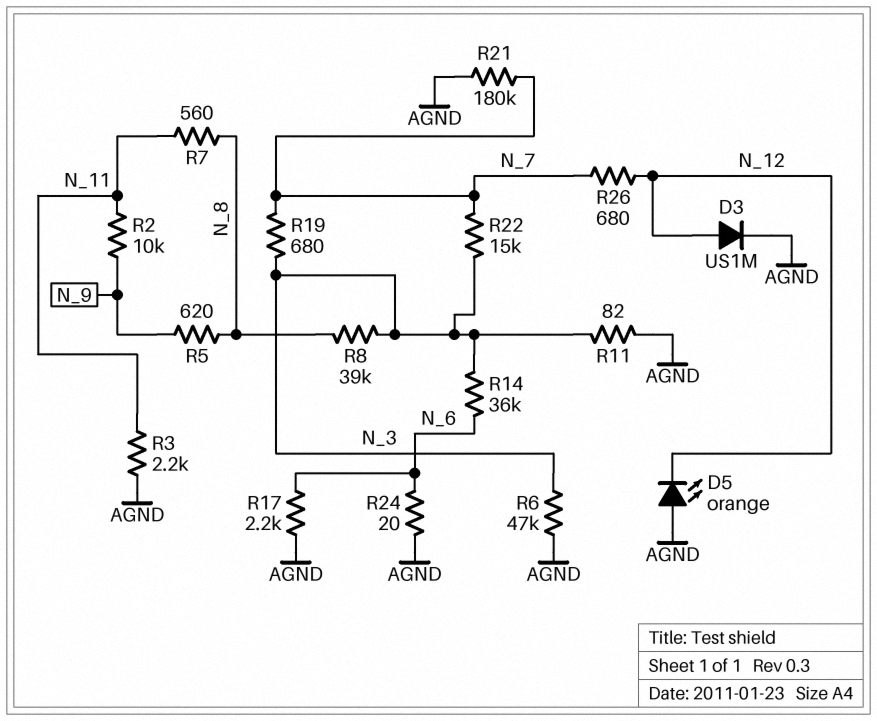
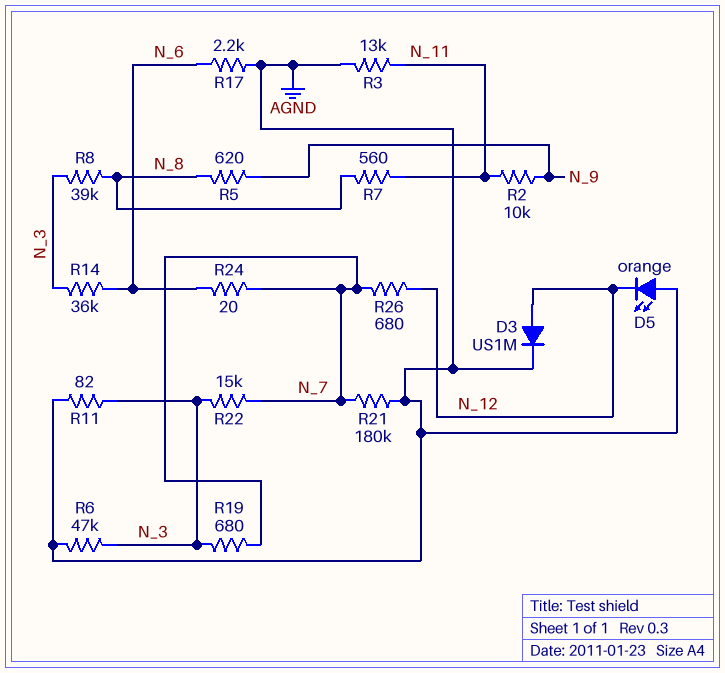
R3: 2.2k (AGND, N_11) -> 13k (AGND, N_11)
R24: 20 (AGND, N_6) -> 20 (N_6, N_7)

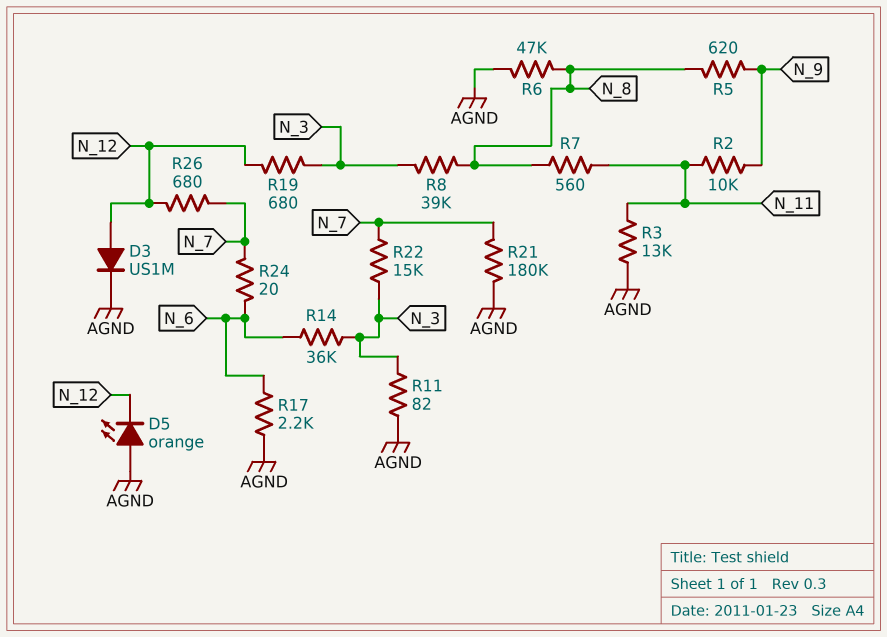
R6: 47k (AGND, N_3) -> 47k (AGND, N_8)
R19: 680 (N_3, N_7) -> 680 (N_3, N_12)

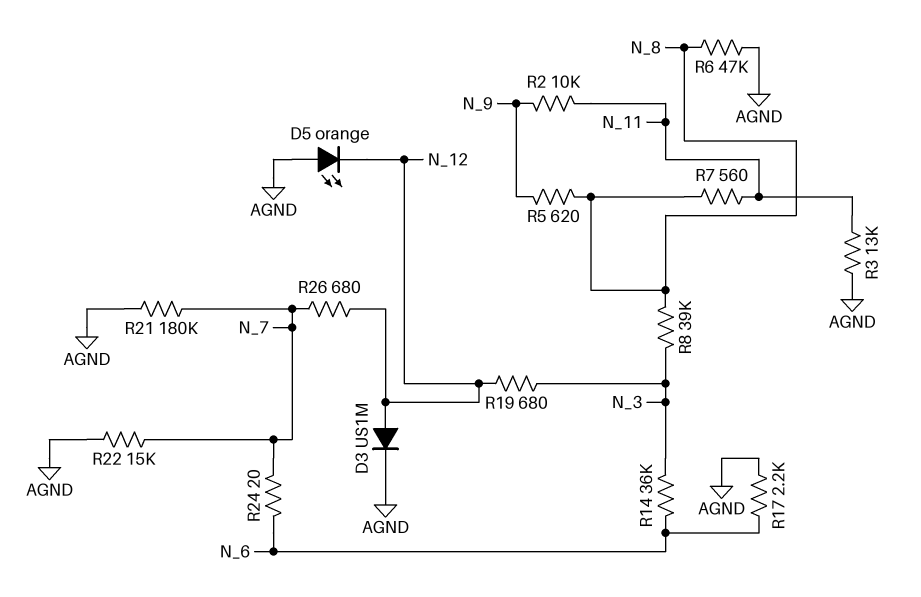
R11: 82 (AGND, N_3) -> none
R22: 15k (N_3, N_7) -> 15k (AGND, N_7)

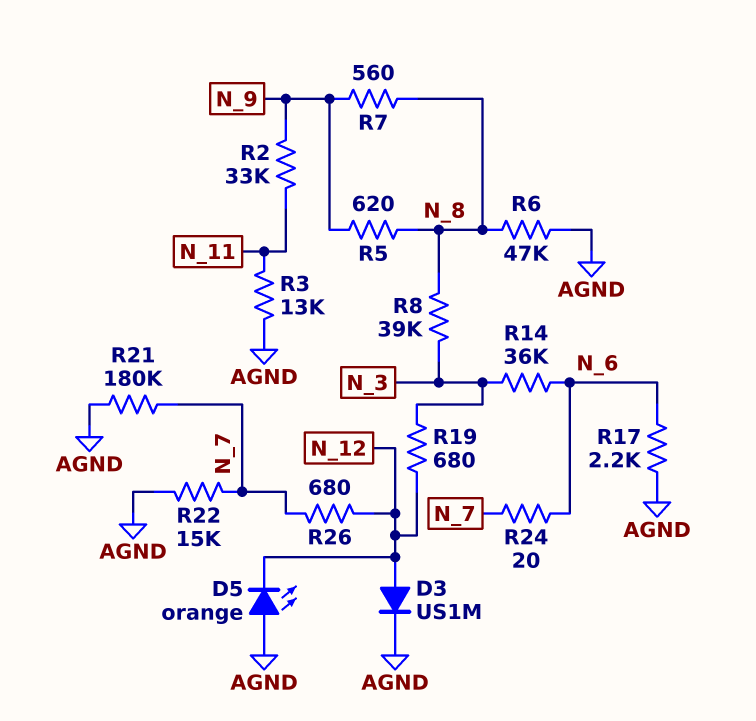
R2: 10k (N_9, N_11) -> 33k (N_9, N_11)
R7: 560 (N_8, N_11) -> 560 (N_8, N_9)

